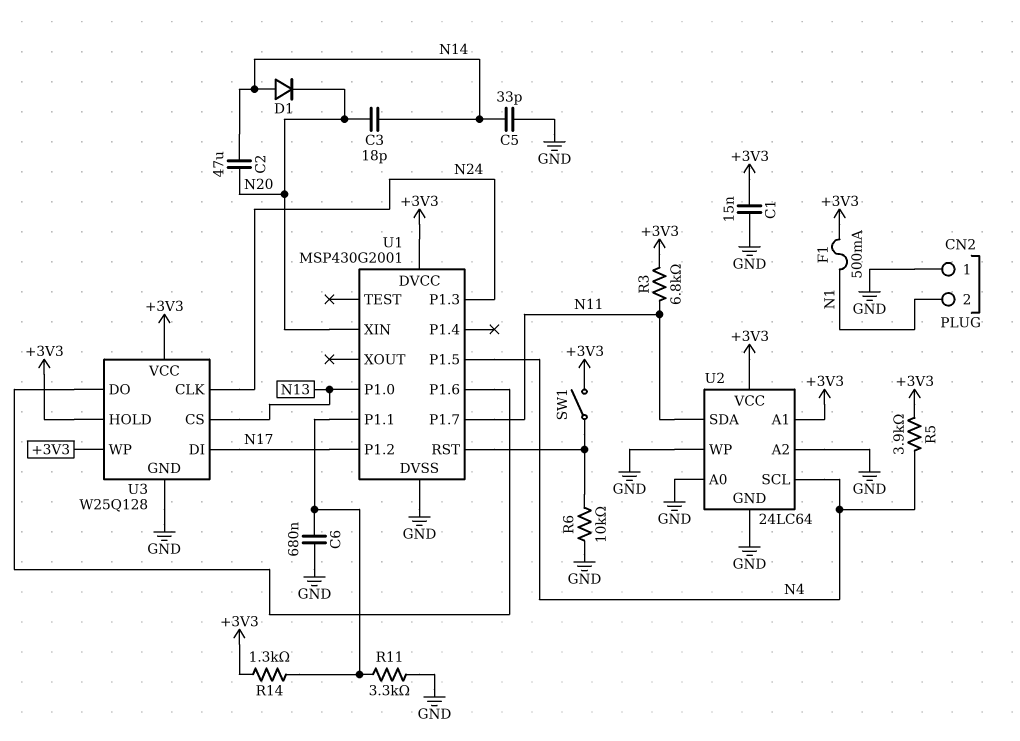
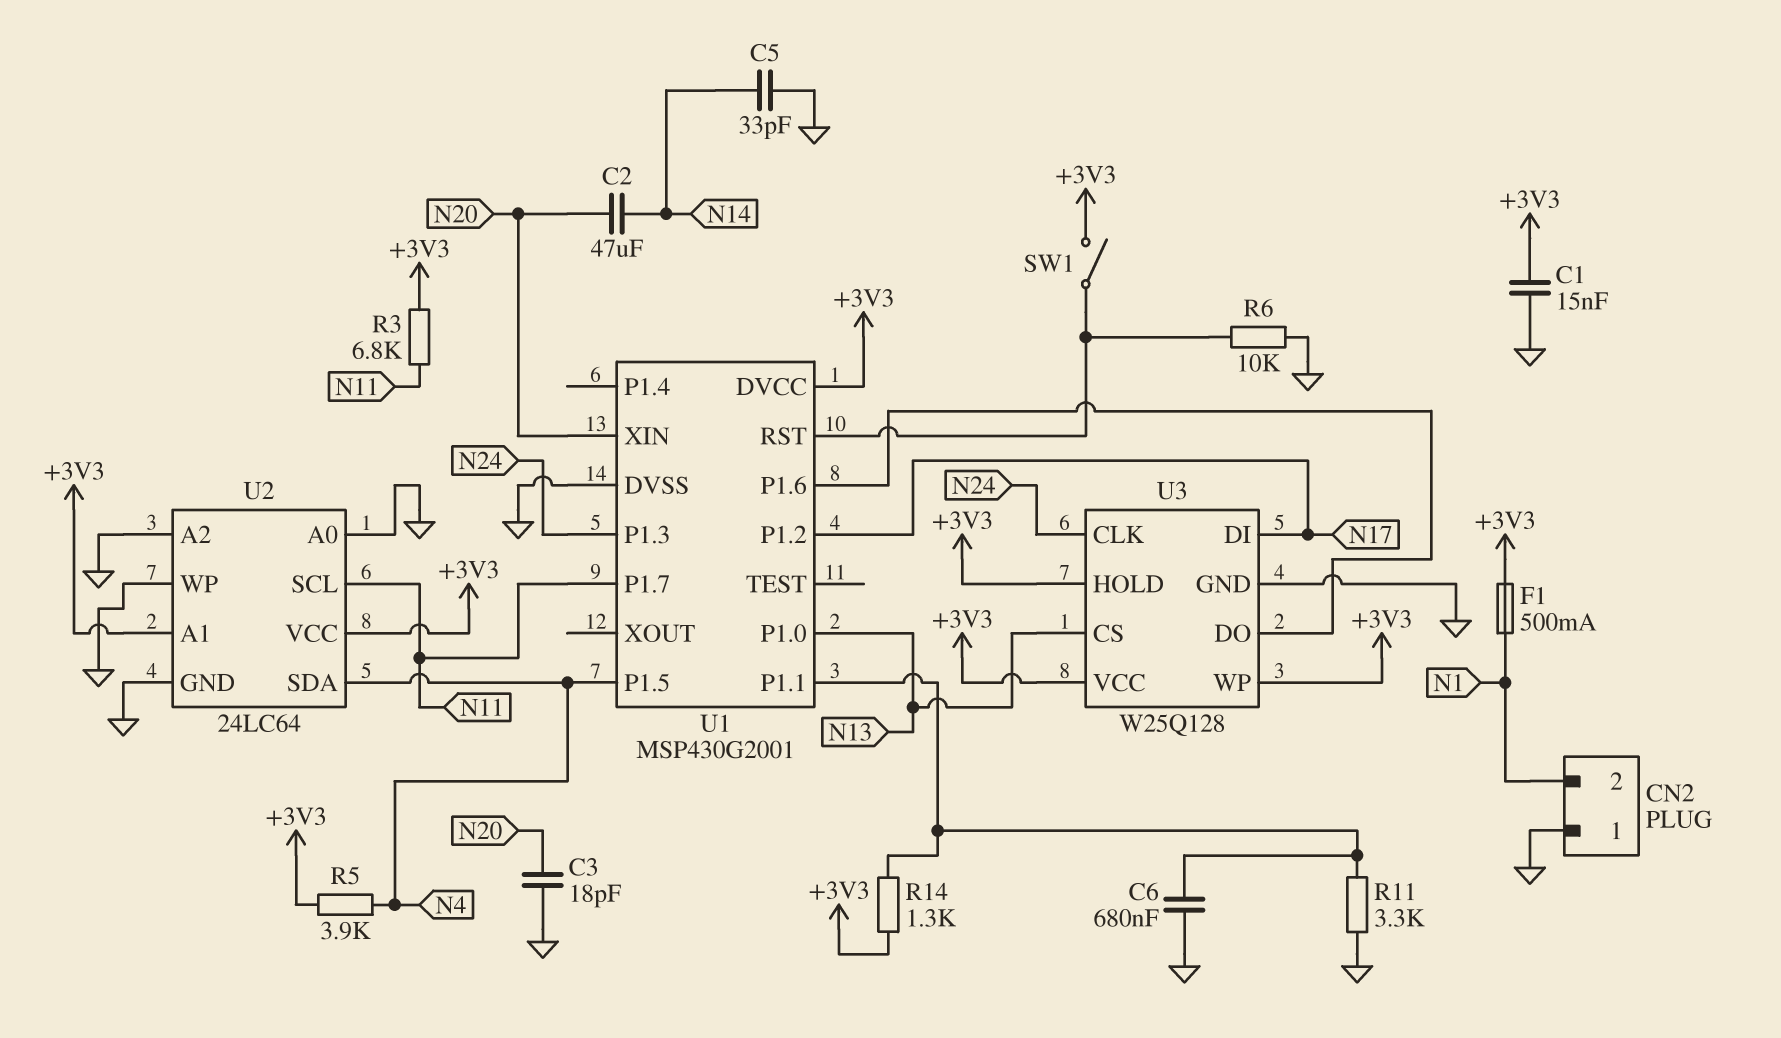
C3: 18pF (N14, N20) -> 18pF (GND, N20)
D1: diode (A N14, K N20) -> none
U2 pin SCL: N4 -> N11
U2 pin SDA: N11 -> N4

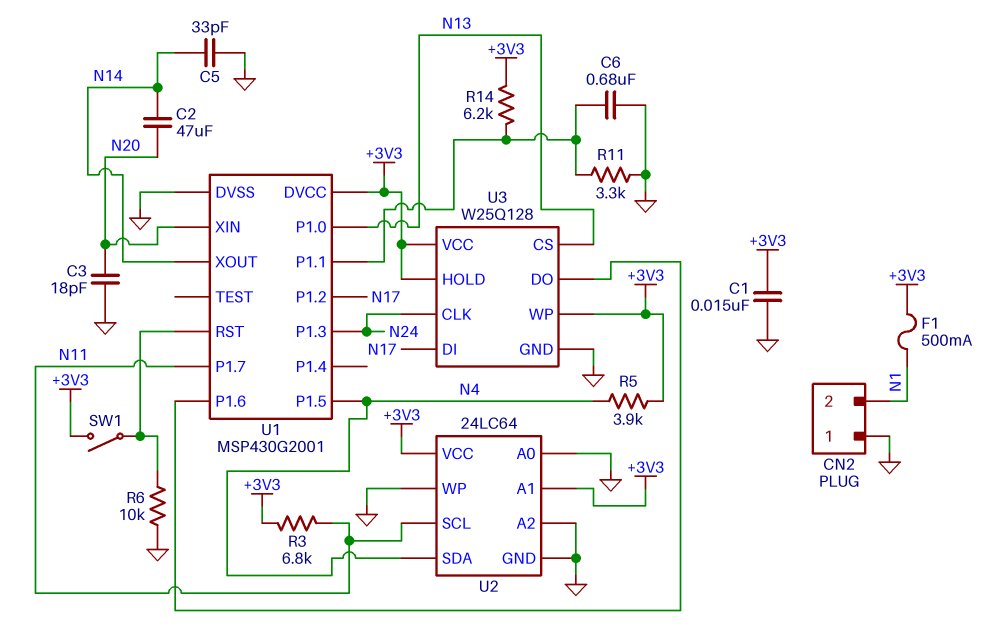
R14: 1.3k (+3V3, U1/P1.1) -> 6.2k (+3V3, U1/P1.1)
U1 pin XOUT: none -> N14

